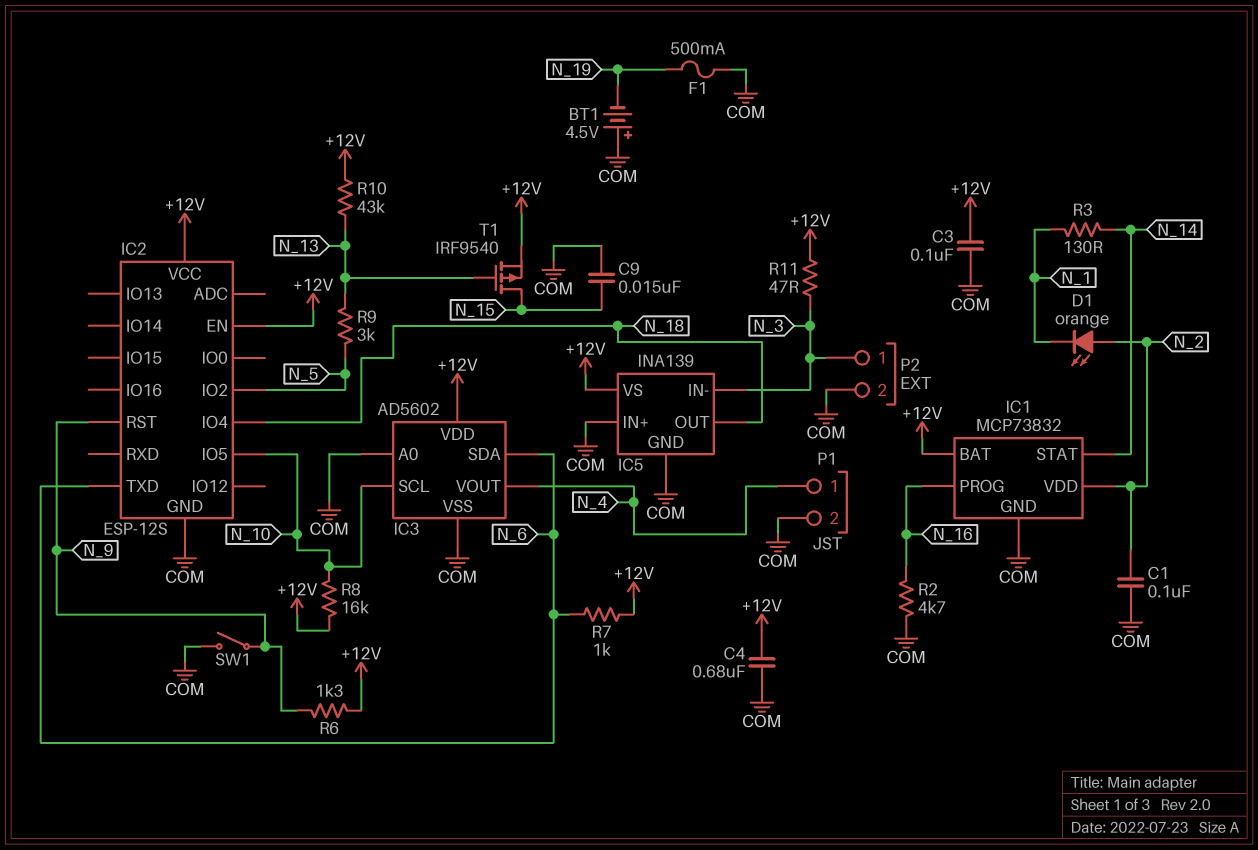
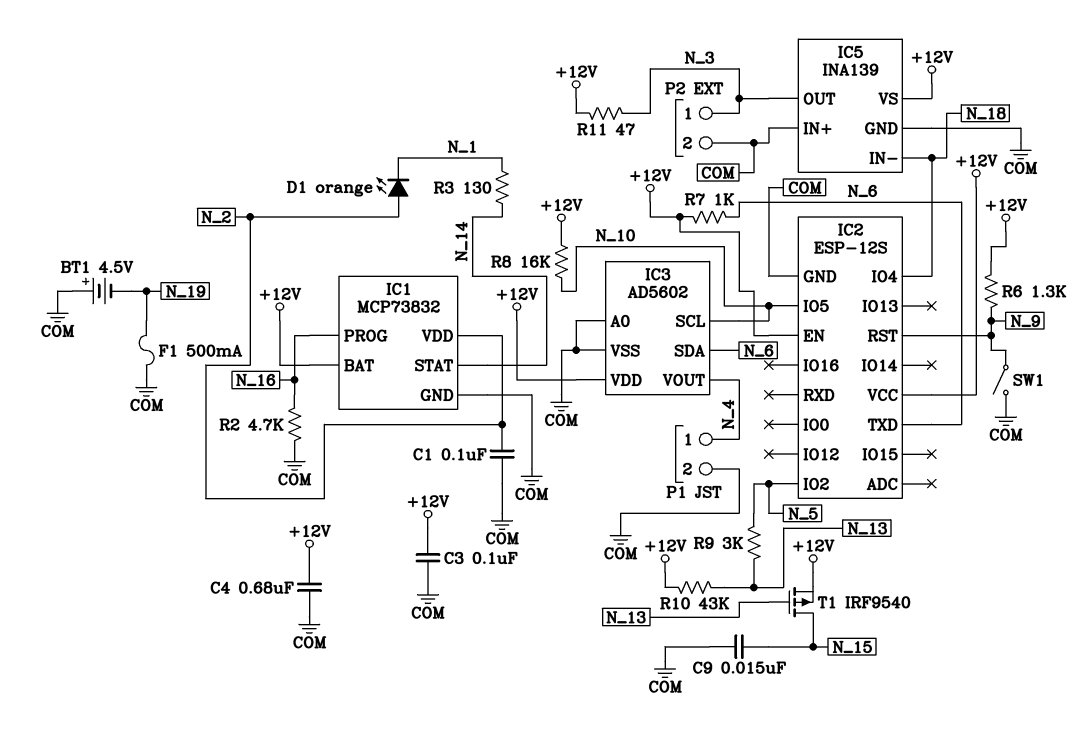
IC5 pin IN-: N_3 -> N_18
IC5 pin OUT: N_18 -> N_3

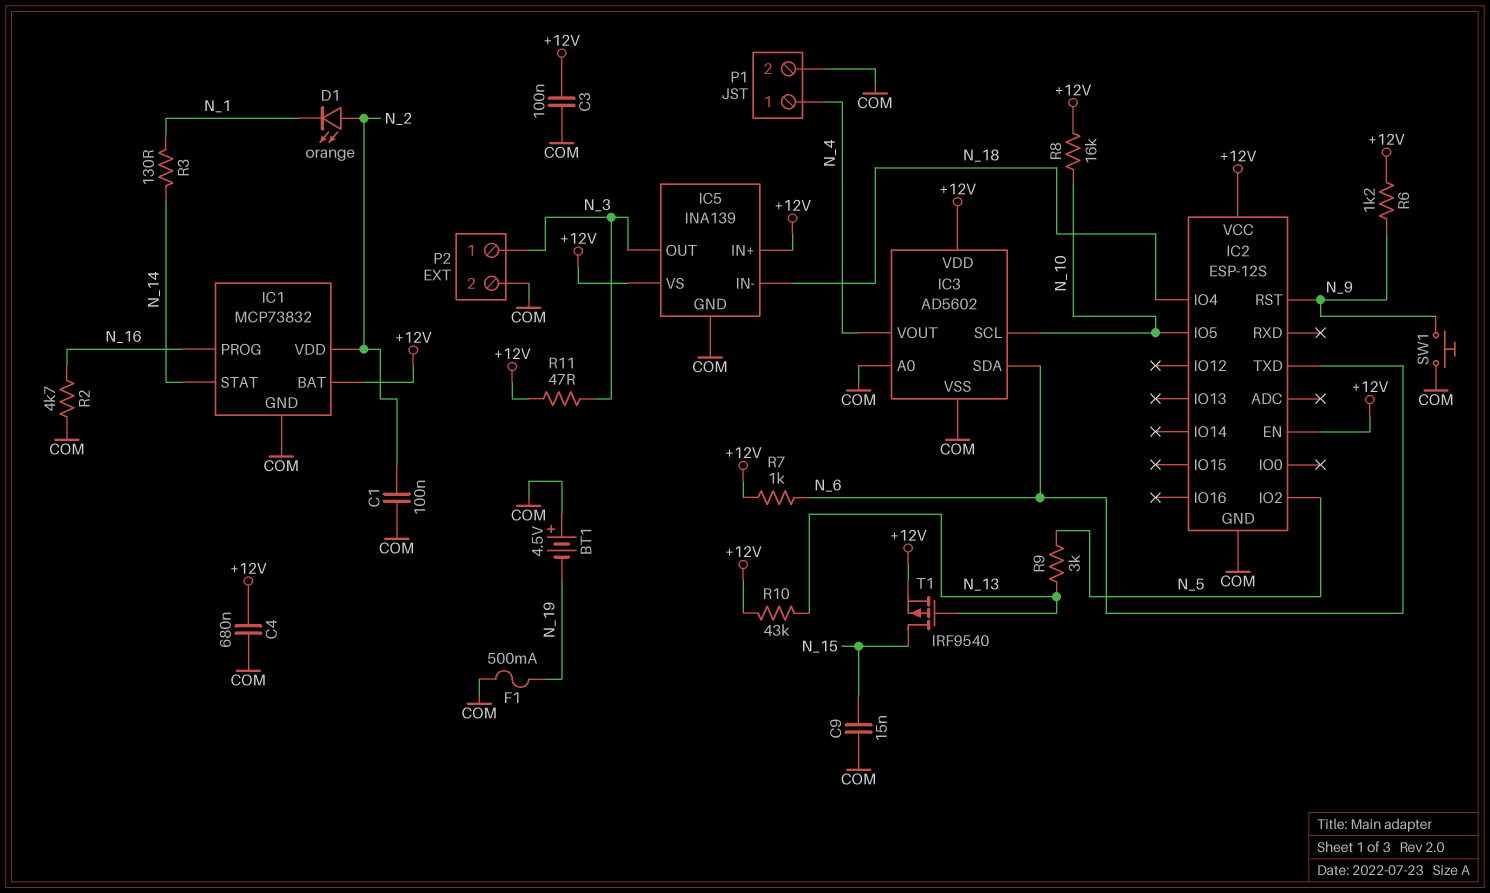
IC5 pin IN+: COM -> +12V
R6: 1.3k (+12V, N_9) -> 1.2k (+12V, N_9)
SW1: switch (COM, N_9) -> button (COM, N_9)

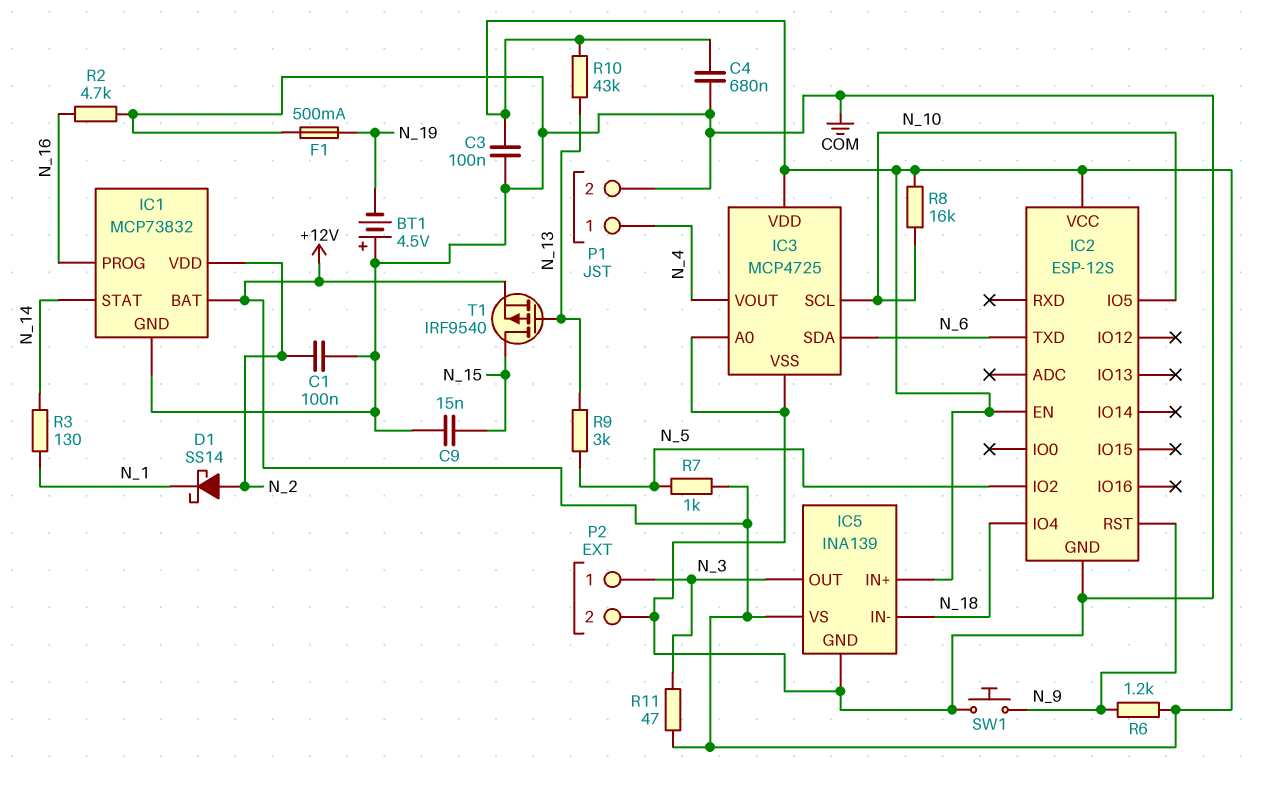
D1: LED orange (A N_2, K N_1) -> schottky SS14 (A N_2, K N_1)
IC3: AD5602 -> MCP4725
R7: 1k (+12V, N_6) -> 1k (+12V, N_5)

